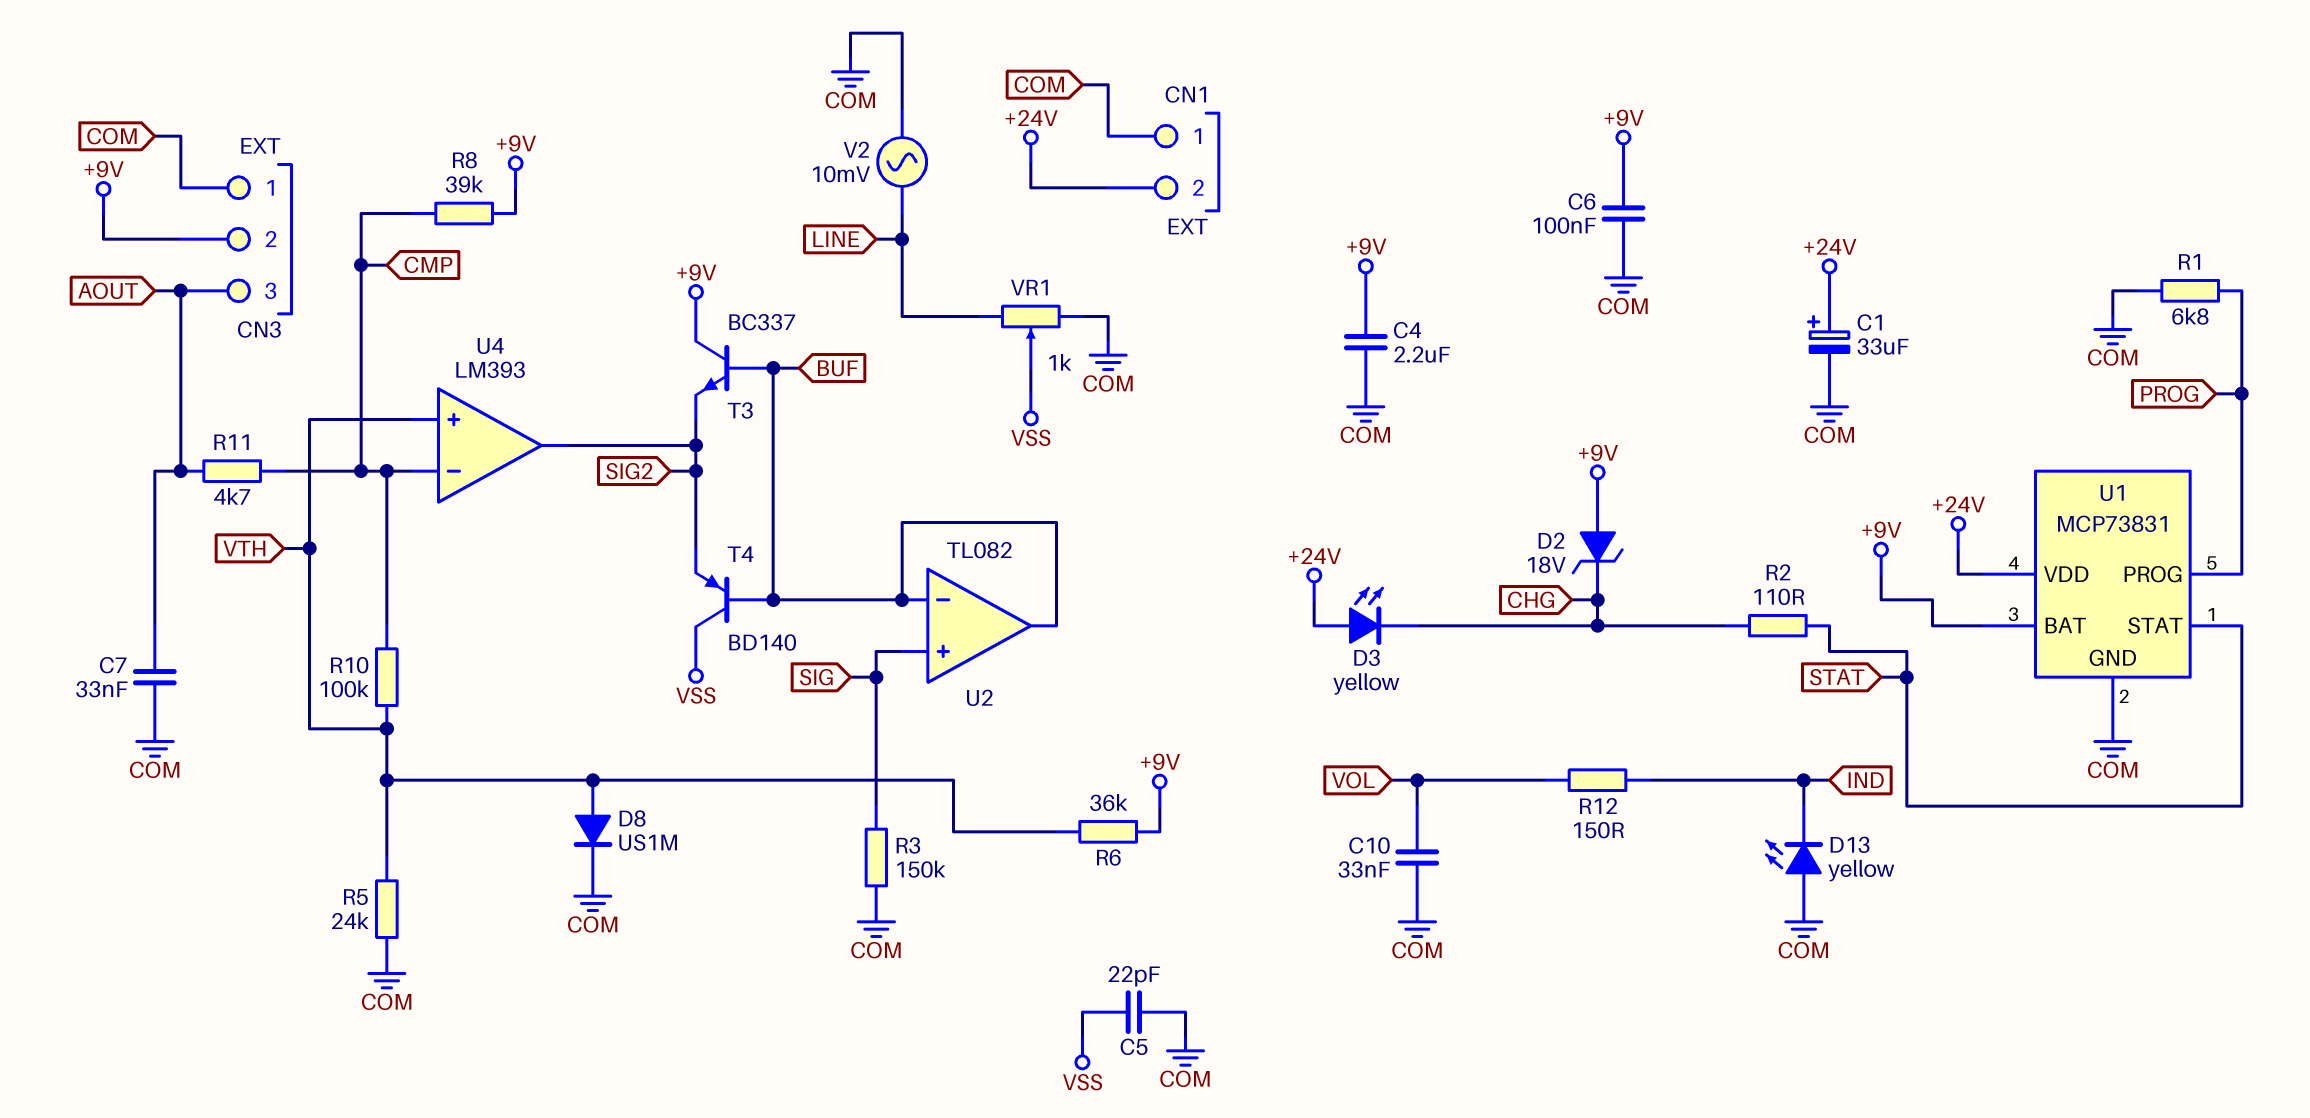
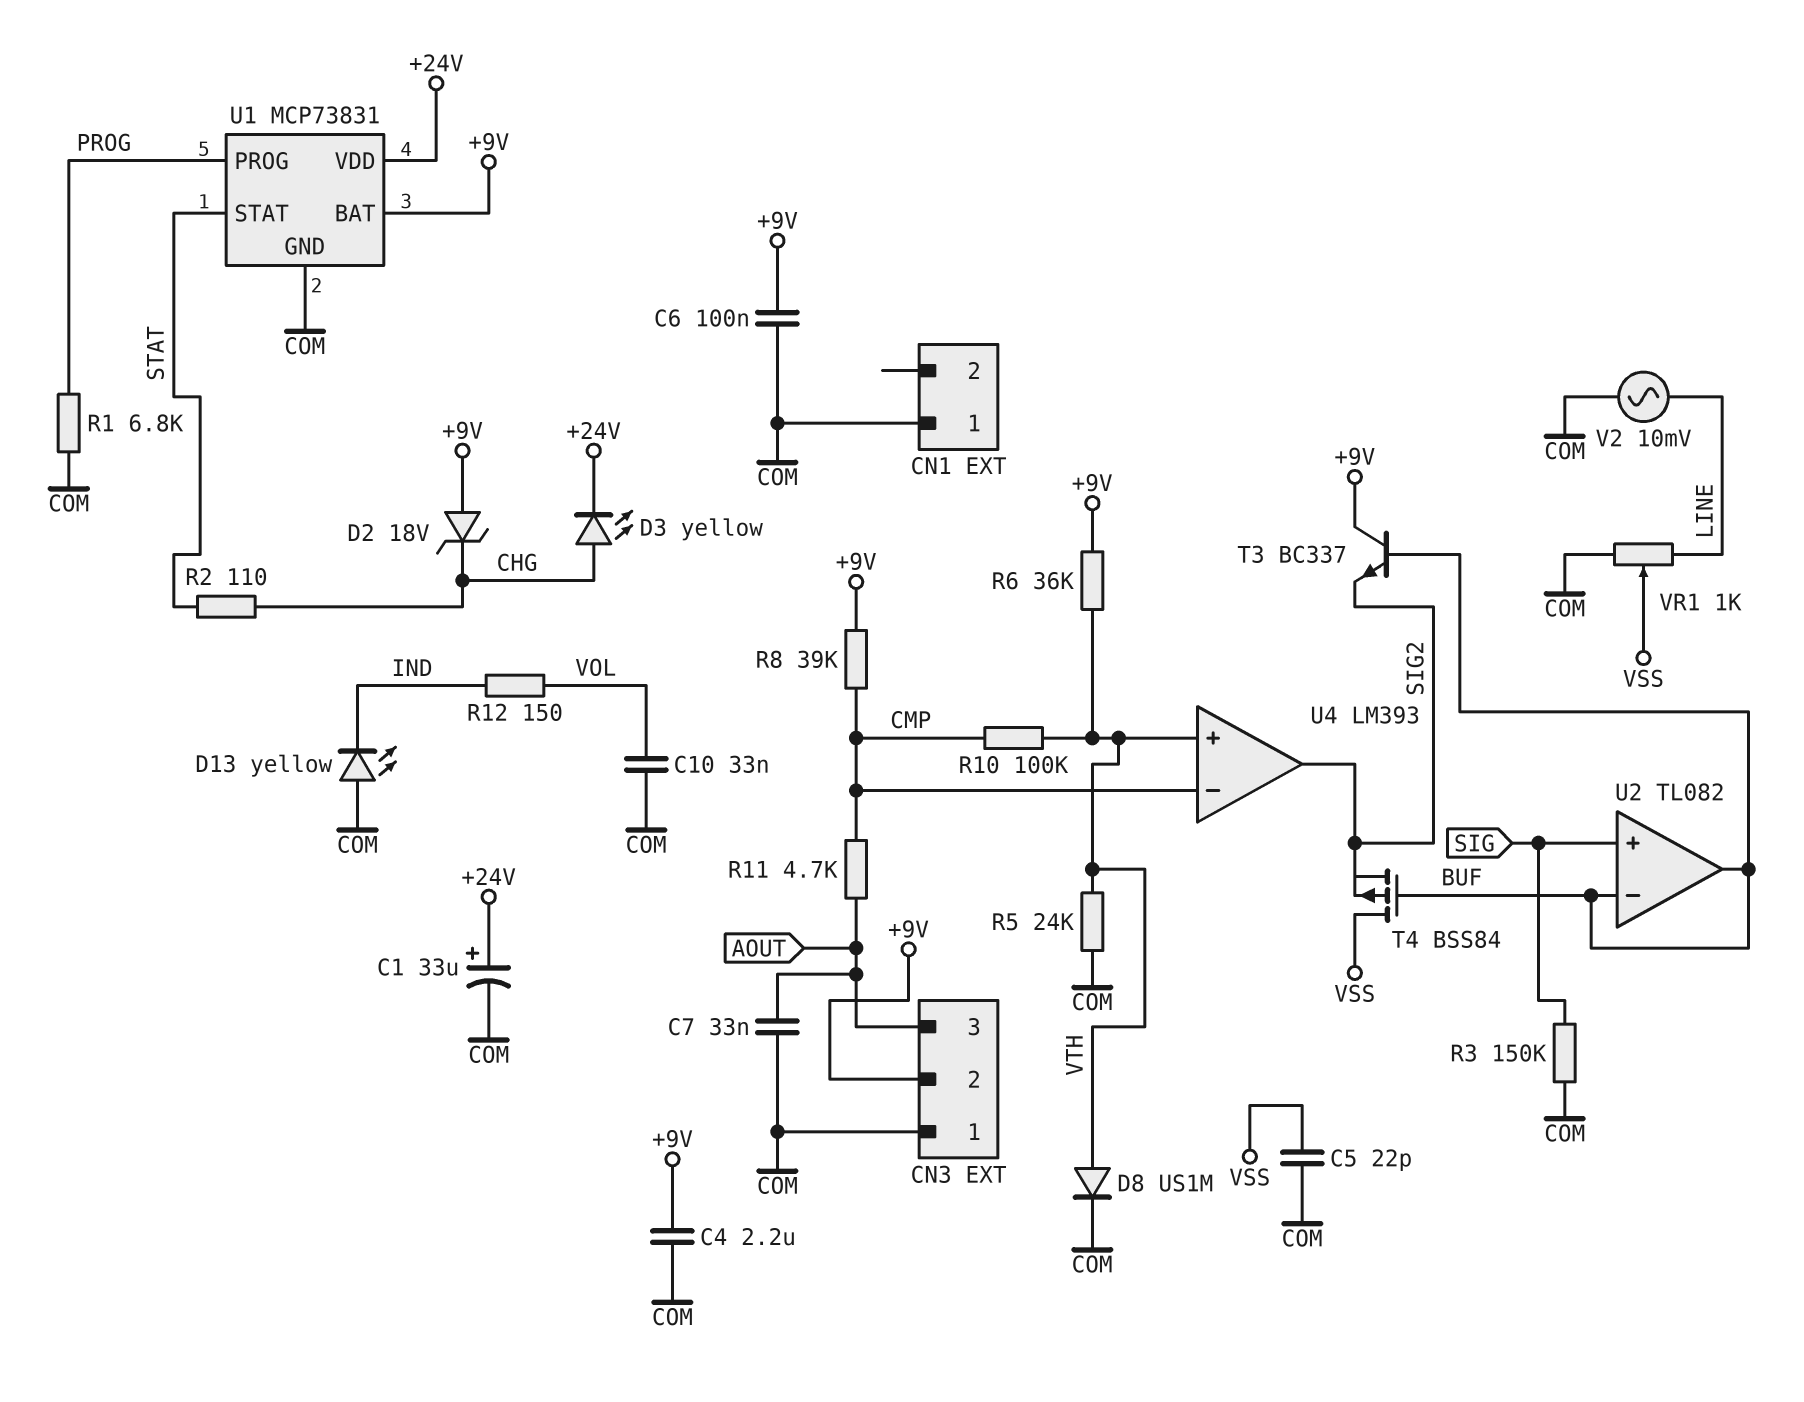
CN1 pin 2: +24V -> none
D3: LED yellow (A +24V, K CHG) -> LED yellow (A CHG, K +24V)
T4: PNP BD140 (B BUF, C VSS, E SIG2) -> PMOS BSS84 (G BUF, D VSS, S SIG2)

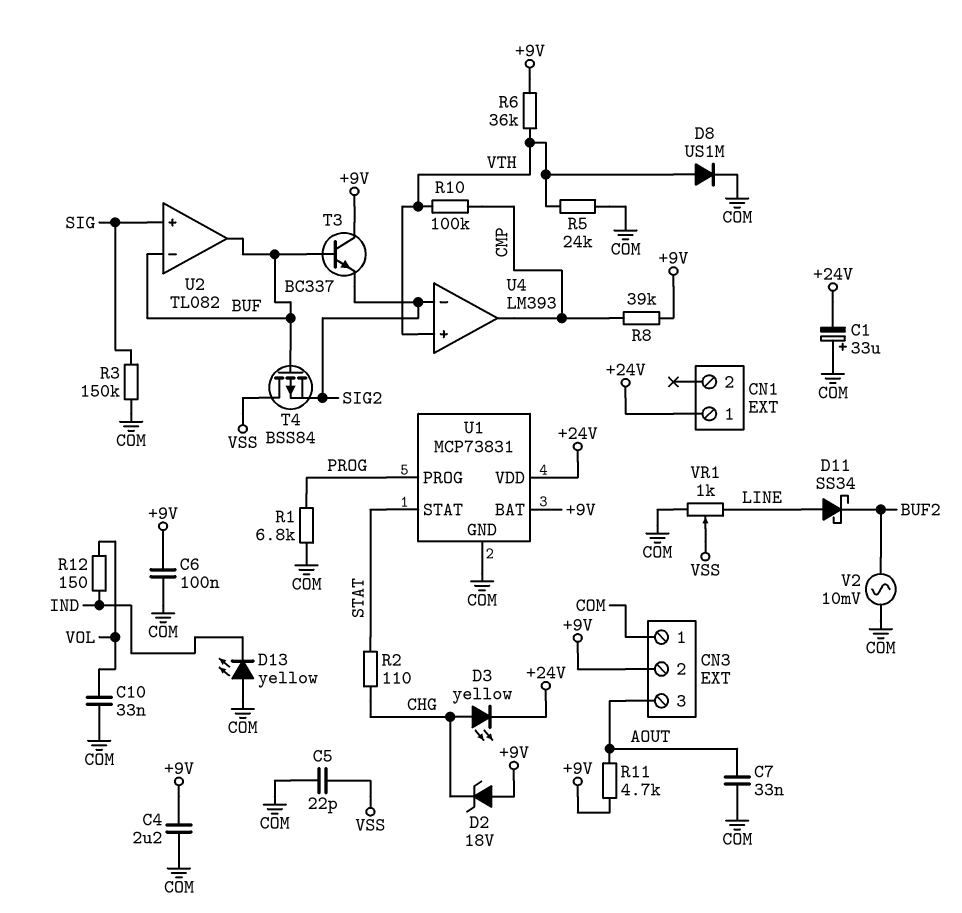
C1: 33uF (plus +24V, minus COM) -> 33uF (plus COM, minus +24V)
CN1 pin 1: COM -> +24V
D11: none -> schottky SS34 (A LINE, K BUF2)
R11: 4.7k (AOUT, CMP) -> 4.7k (+9V, AOUT)
U4 pin in-: CMP -> SIG2
U4 pin out: SIG2 -> CMP
V2: AC 10mV (COM, LINE) -> AC 10mV (BUF2, COM)

